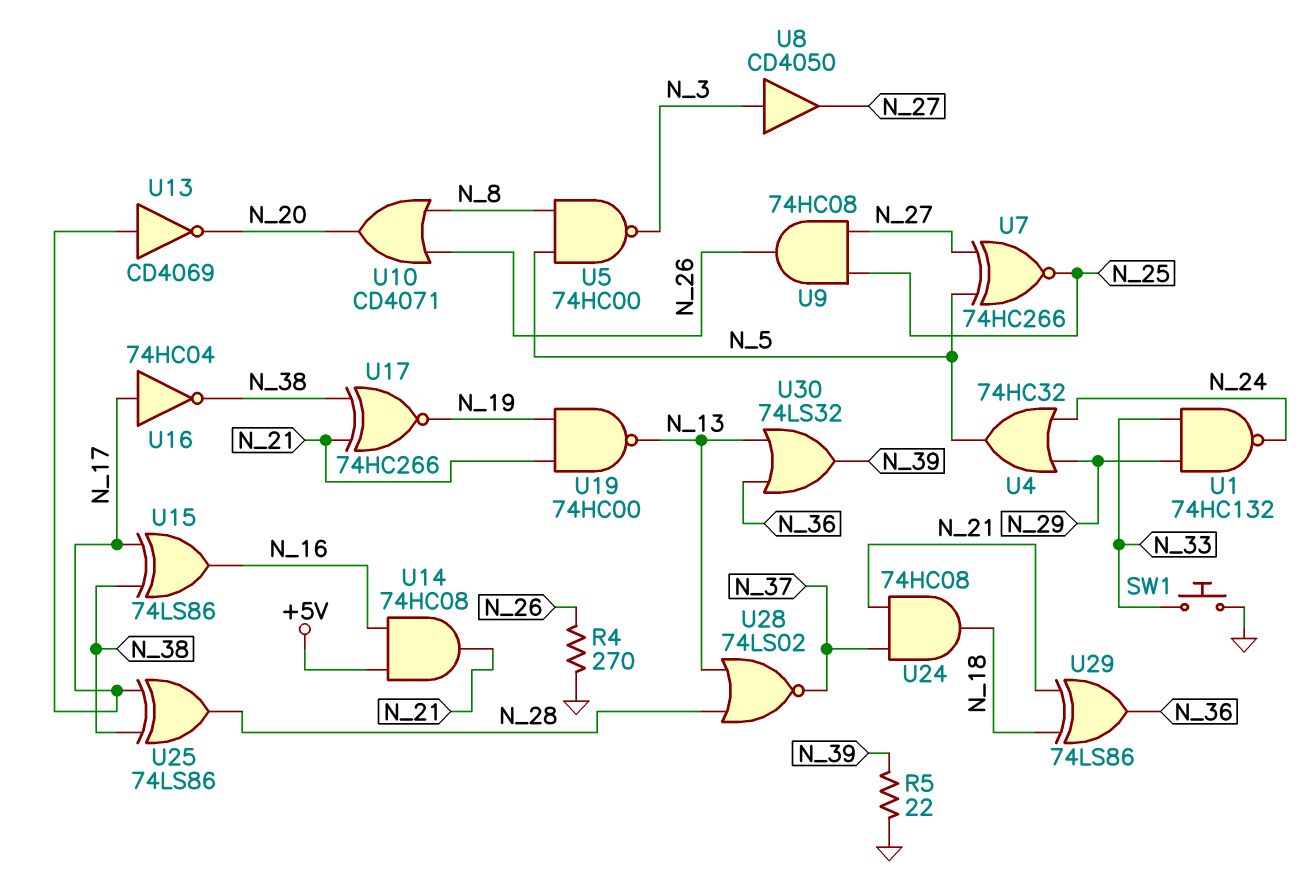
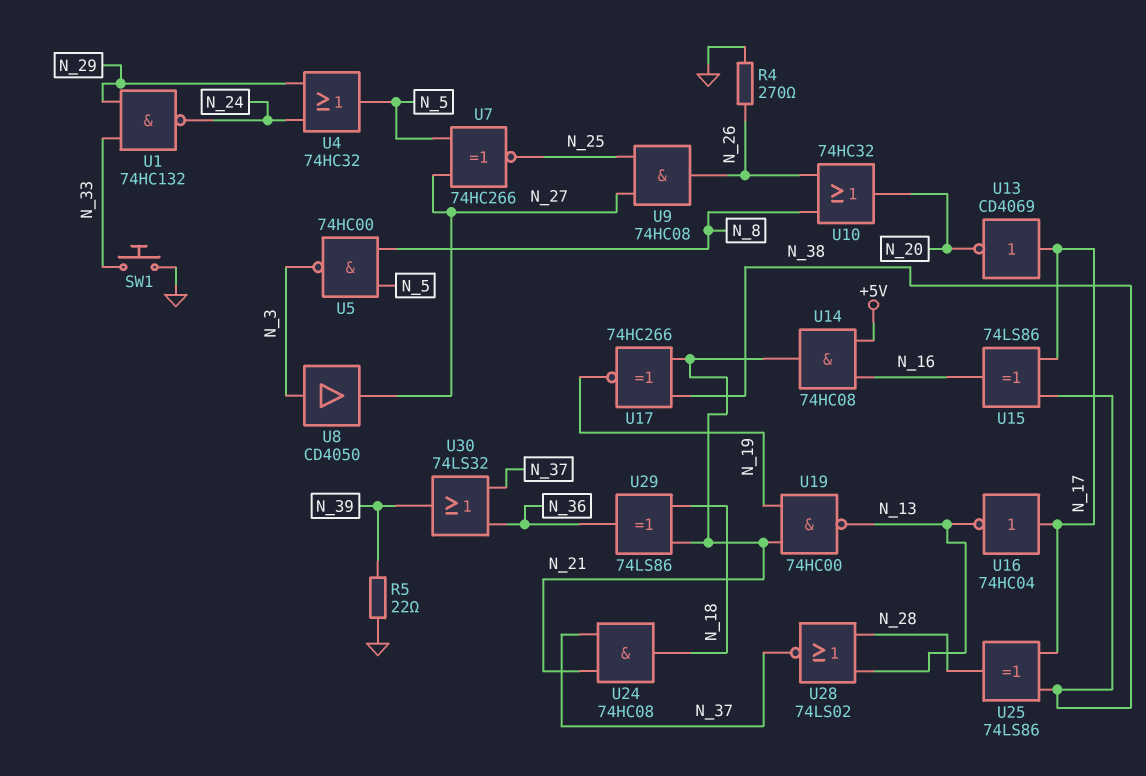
U10: OR CD4071 (in N_8, in N_26, out N_20) -> OR 74HC32 (in N_8, in N_26, out N_20)
U16: NOT 74HC04 (in N_17, out N_38) -> NOT 74HC04 (in N_17, out N_13)
U30: OR 74LS32 (in N_13, in N_36, out N_39) -> OR 74LS32 (in N_36, in N_37, out N_39)

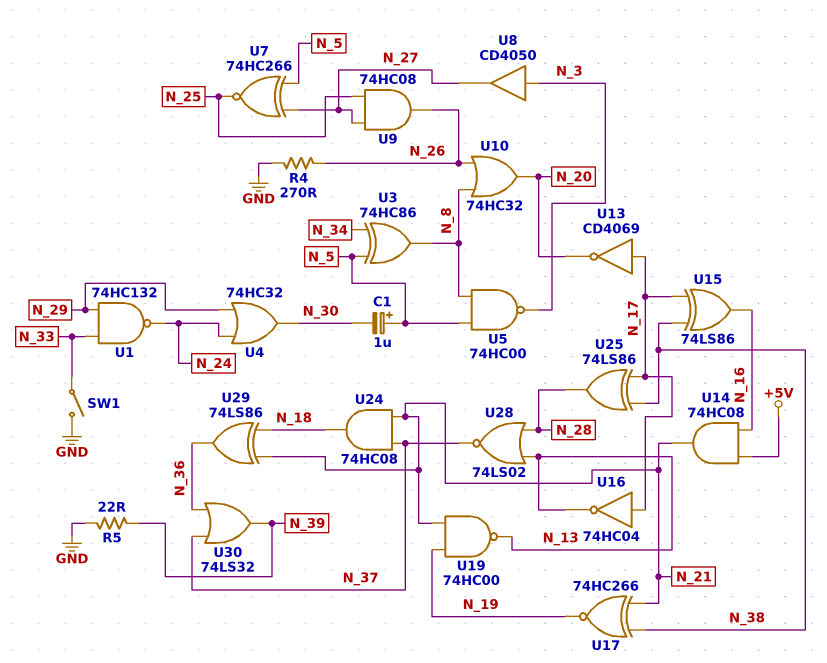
C1: none -> 1uF (plus N_5, minus N_30)
SW1: button (GND, N_33) -> switch (GND, N_33)
U3: none -> XOR 74HC86 (in N_5, in N_34, out N_8)
U4: OR 74HC32 (in N_24, in N_29, out N_5) -> OR 74HC32 (in N_24, in N_29, out N_30)

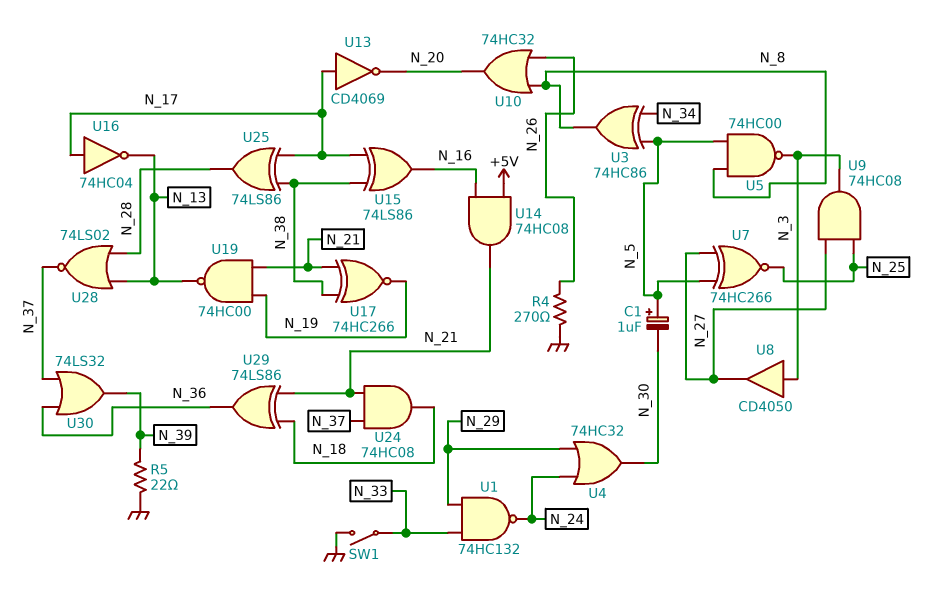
U9: AND 74HC08 (in N_25, in N_27, out N_26) -> AND 74HC08 (in N_25, in N_27, out N_3)

